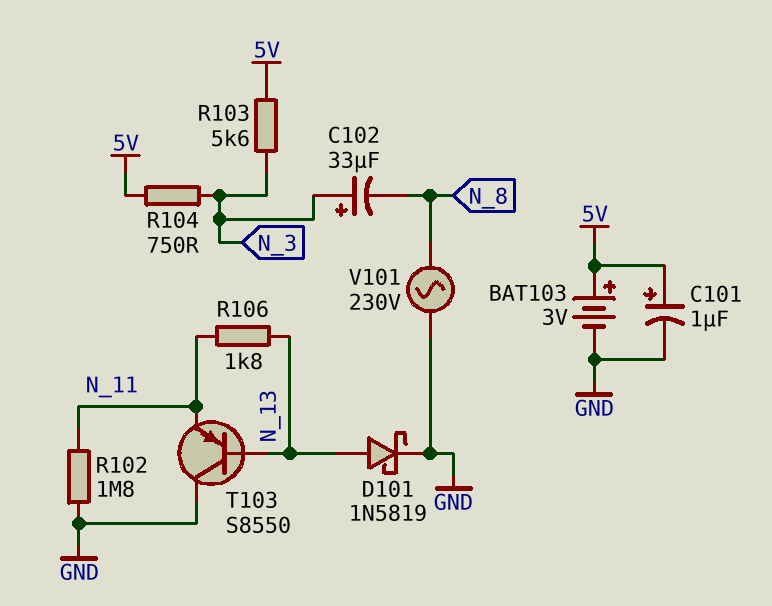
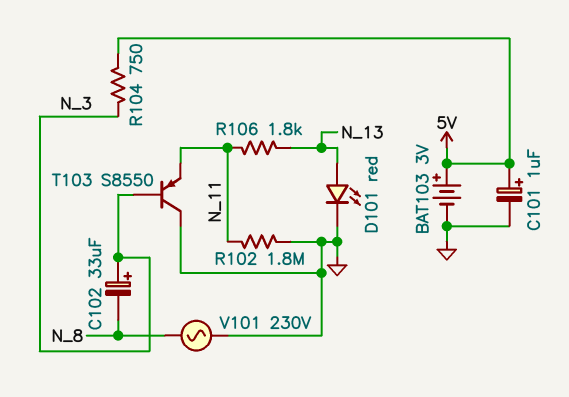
D101: schottky 1N5819 (A N_13, K GND) -> LED red (A N_13, K GND)
R103: 5.6k (5V, N_3) -> none
T103: PNP S8550 (B N_13, C GND, E N_11) -> PNP S8550 (B N_3, C GND, E N_11)

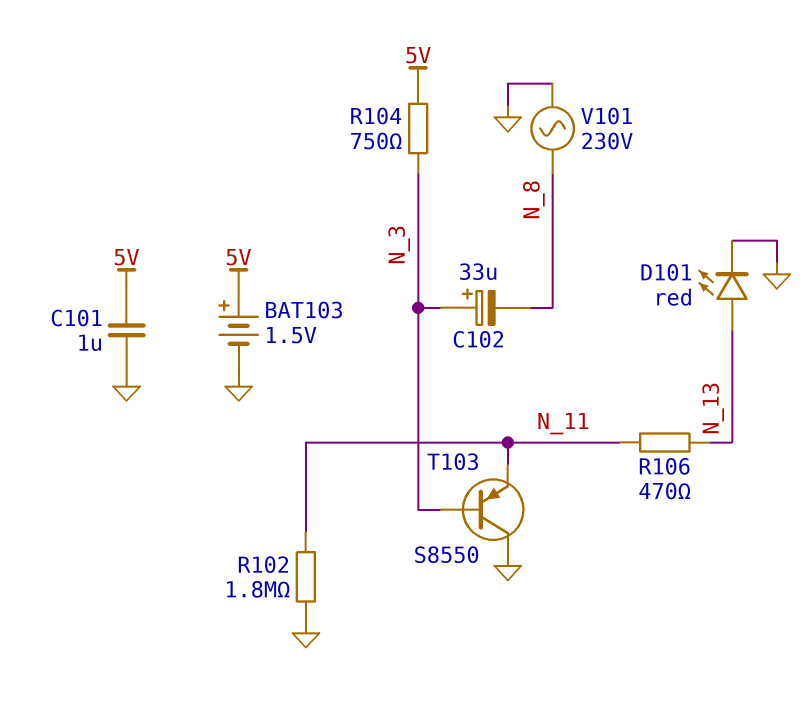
BAT103: 3V (plus 5V, minus GND) -> 1.5V (plus 5V, minus GND)
C101: 1uF (plus 5V, minus GND) -> 1uF (5V, GND)
R106: 1.8k (N_11, N_13) -> 470 (N_11, N_13)

